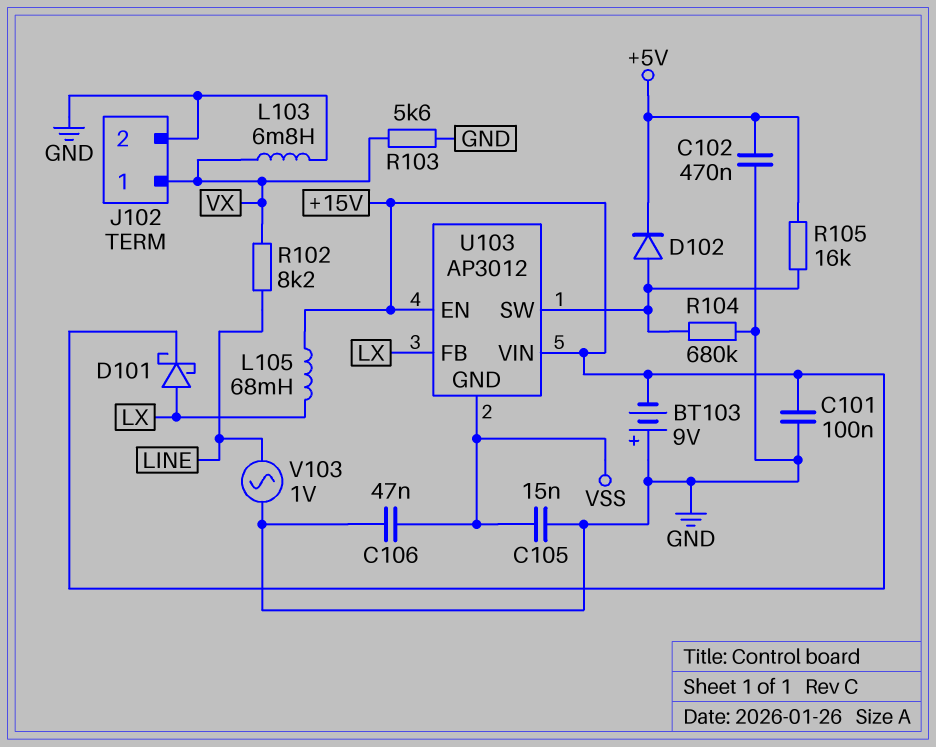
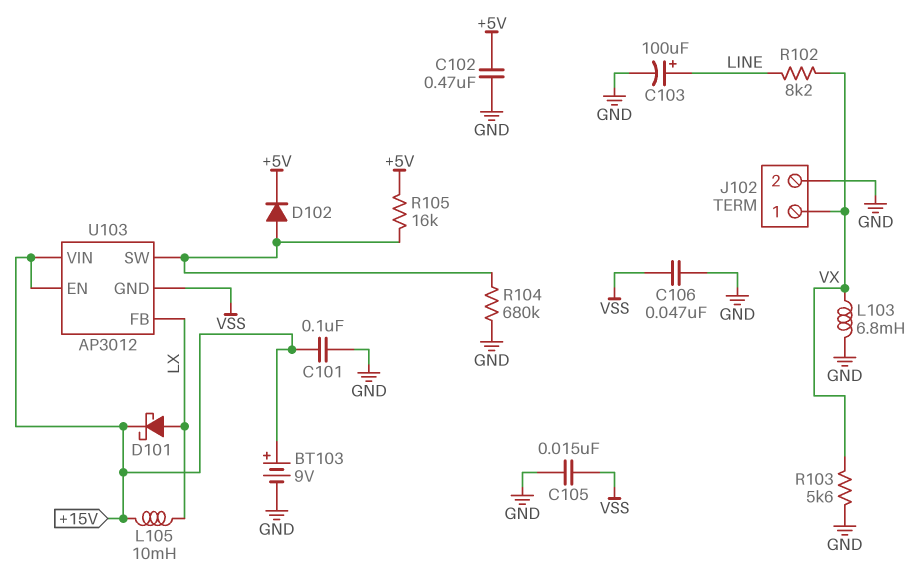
BT103: 9V (plus GND, minus +15V) -> 9V (plus +15V, minus GND)
C103: none -> 100uF (plus LINE, minus GND)
L105: 68mH (+15V, LX) -> 10mH (+15V, LX)
V103: AC 1V (GND, LINE) -> none

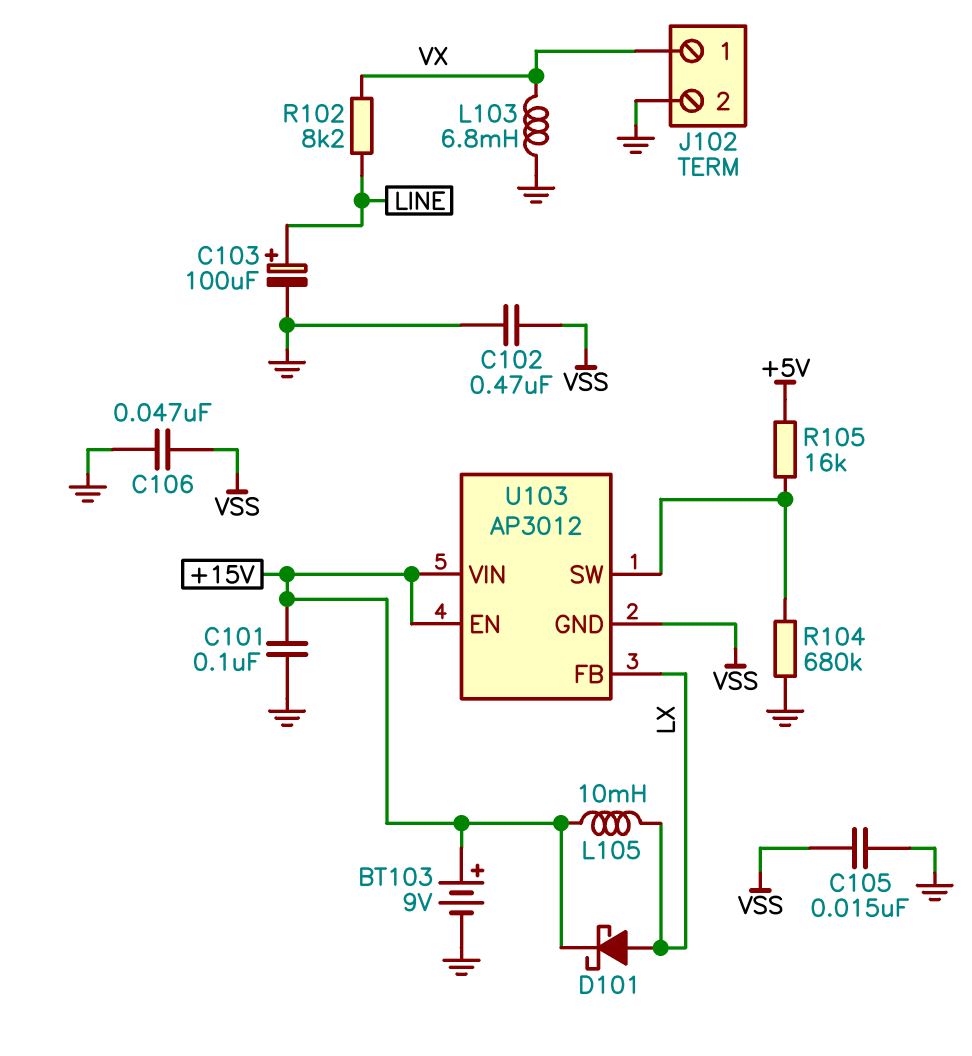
C102: 470nF (+5V, GND) -> 470nF (GND, VSS)
D102: diode (A U103/SW, K +5V) -> none
R103: 5.6k (GND, VX) -> none

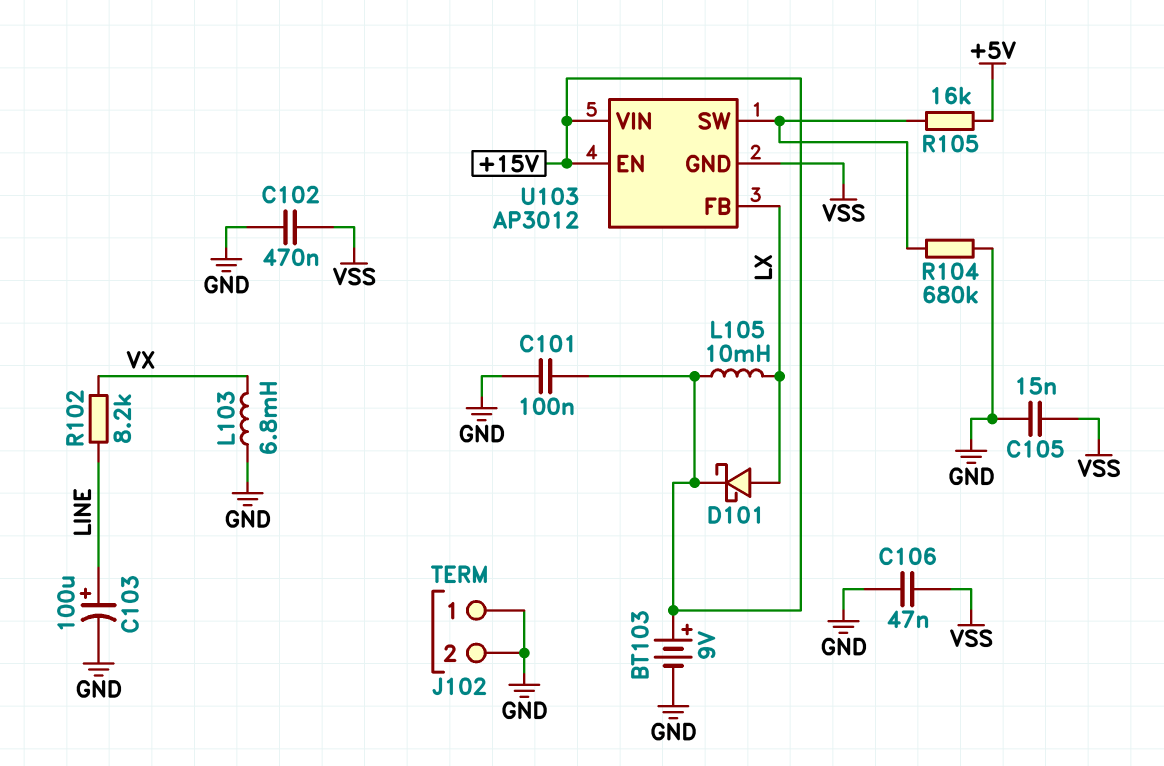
J102 pin 1: VX -> GND

